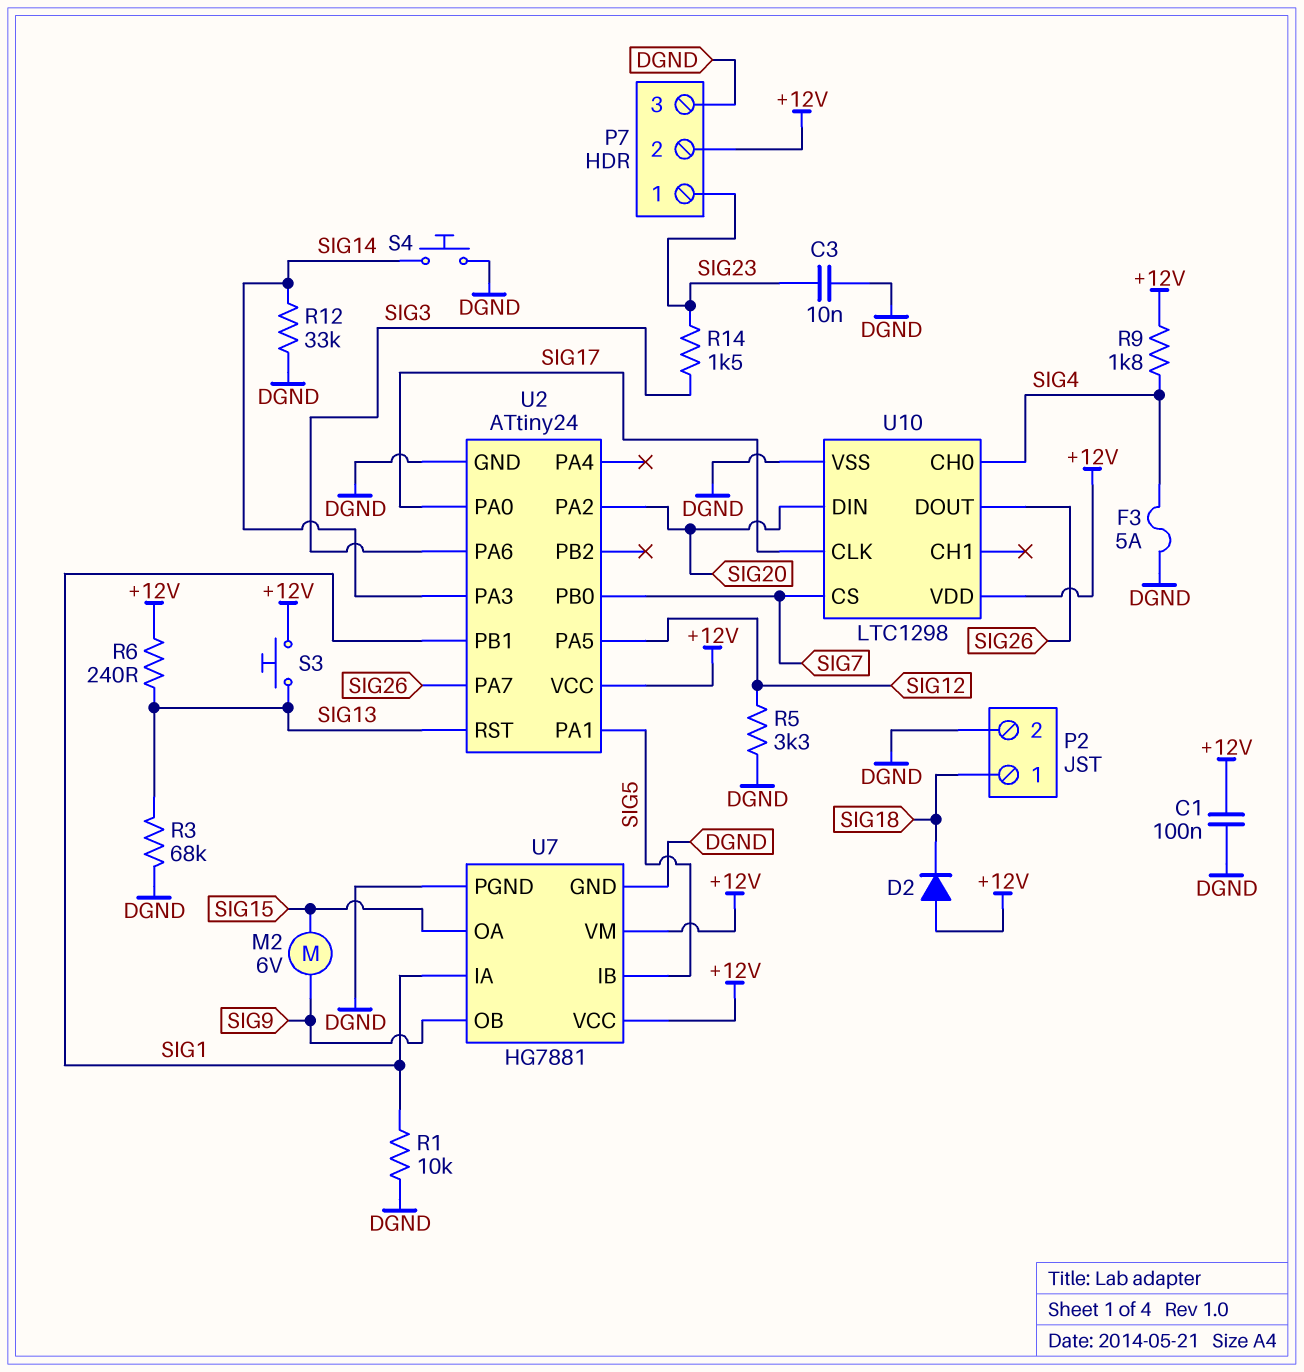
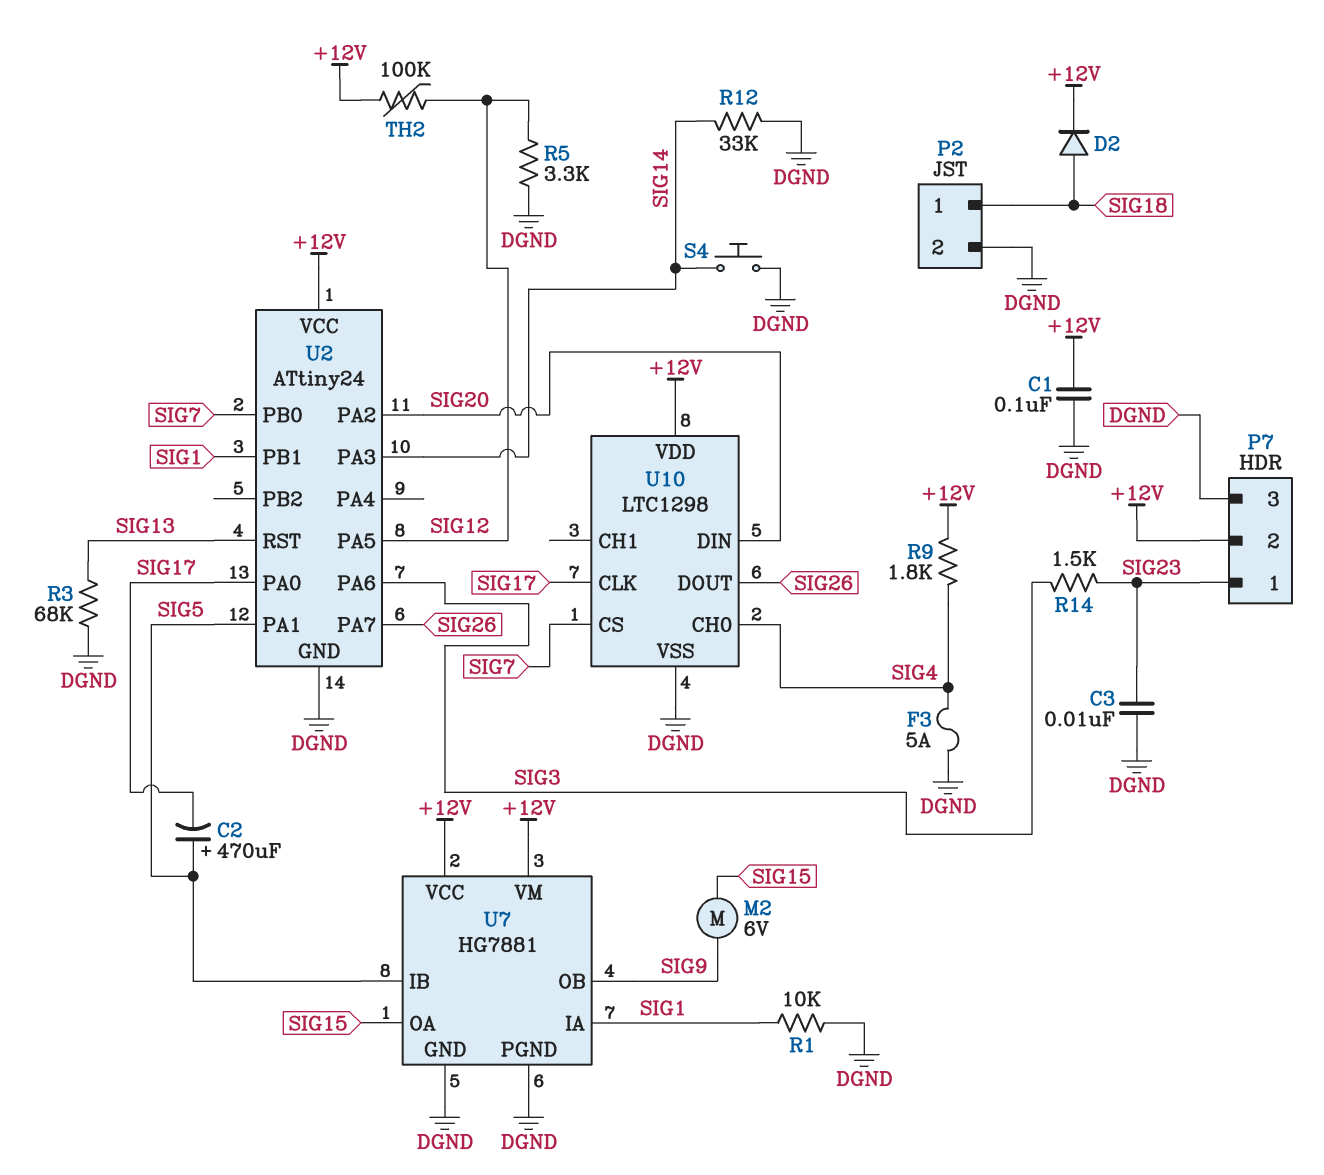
C2: none -> 470uF (plus SIG5, minus SIG17)
D2: diode (A +12V, K SIG18) -> diode (A SIG18, K +12V)
R6: 240 (+12V, SIG13) -> none
S3: button (+12V, SIG13) -> none
TH2: none -> 100k (+12V, SIG12)

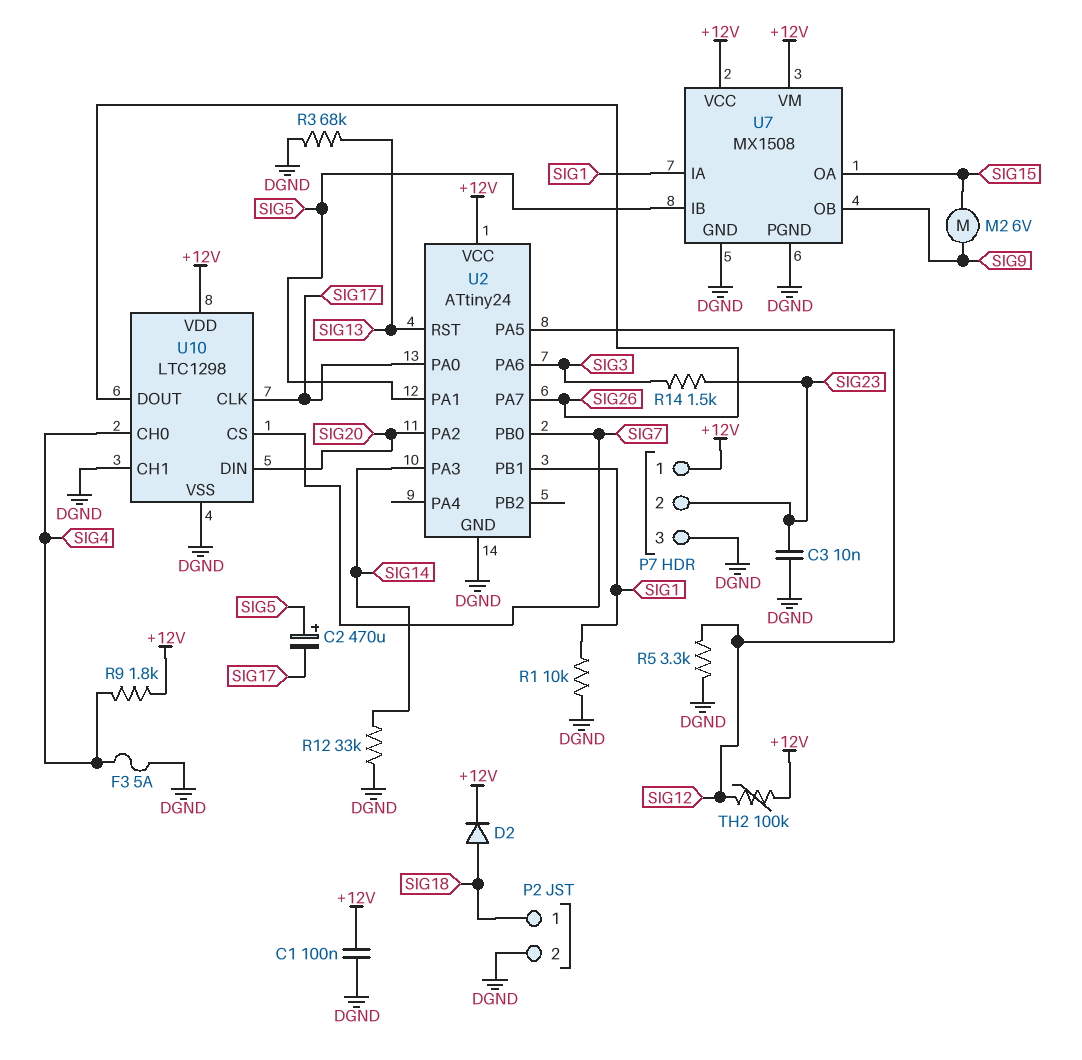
P7 pin 1: SIG23 -> +12V
P7 pin 2: +12V -> SIG23
S4: button (DGND, SIG14) -> none
U7: HG7881 -> MX1508
U10 pin CH1: none -> DGND

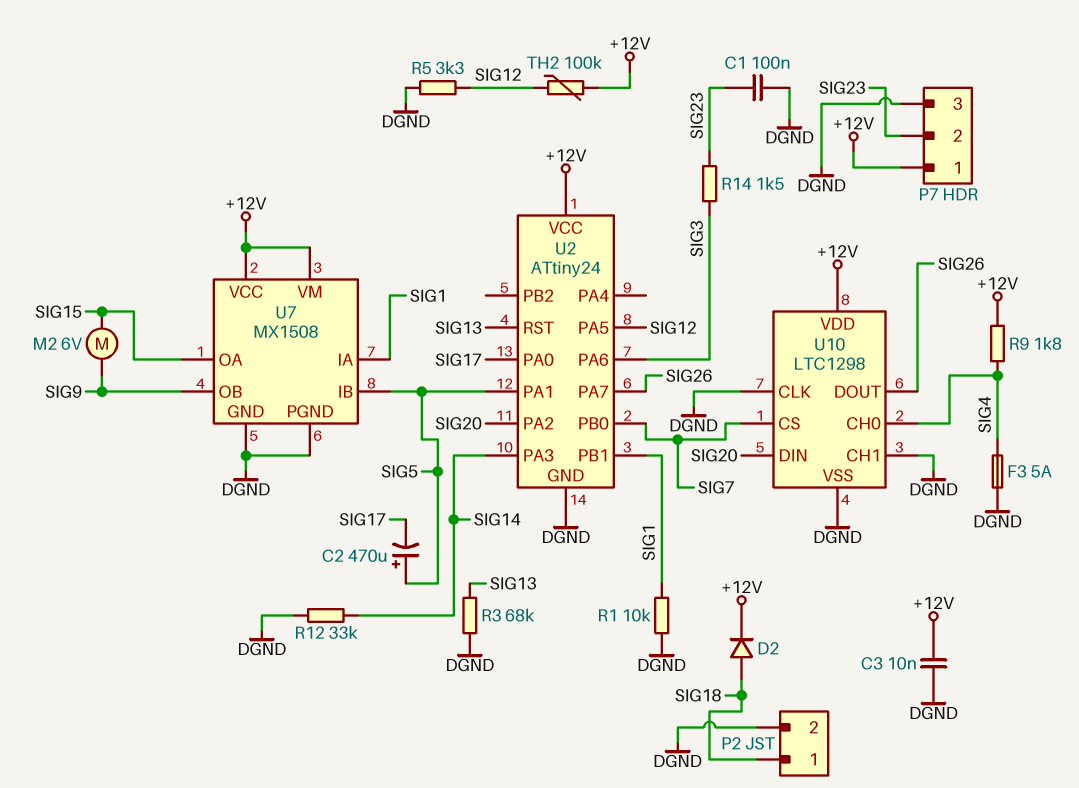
C1: 100nF (+12V, DGND) -> 100nF (DGND, SIG23)
C3: 10nF (DGND, SIG23) -> 10nF (+12V, DGND)
U10 pin CLK: SIG17 -> DGND

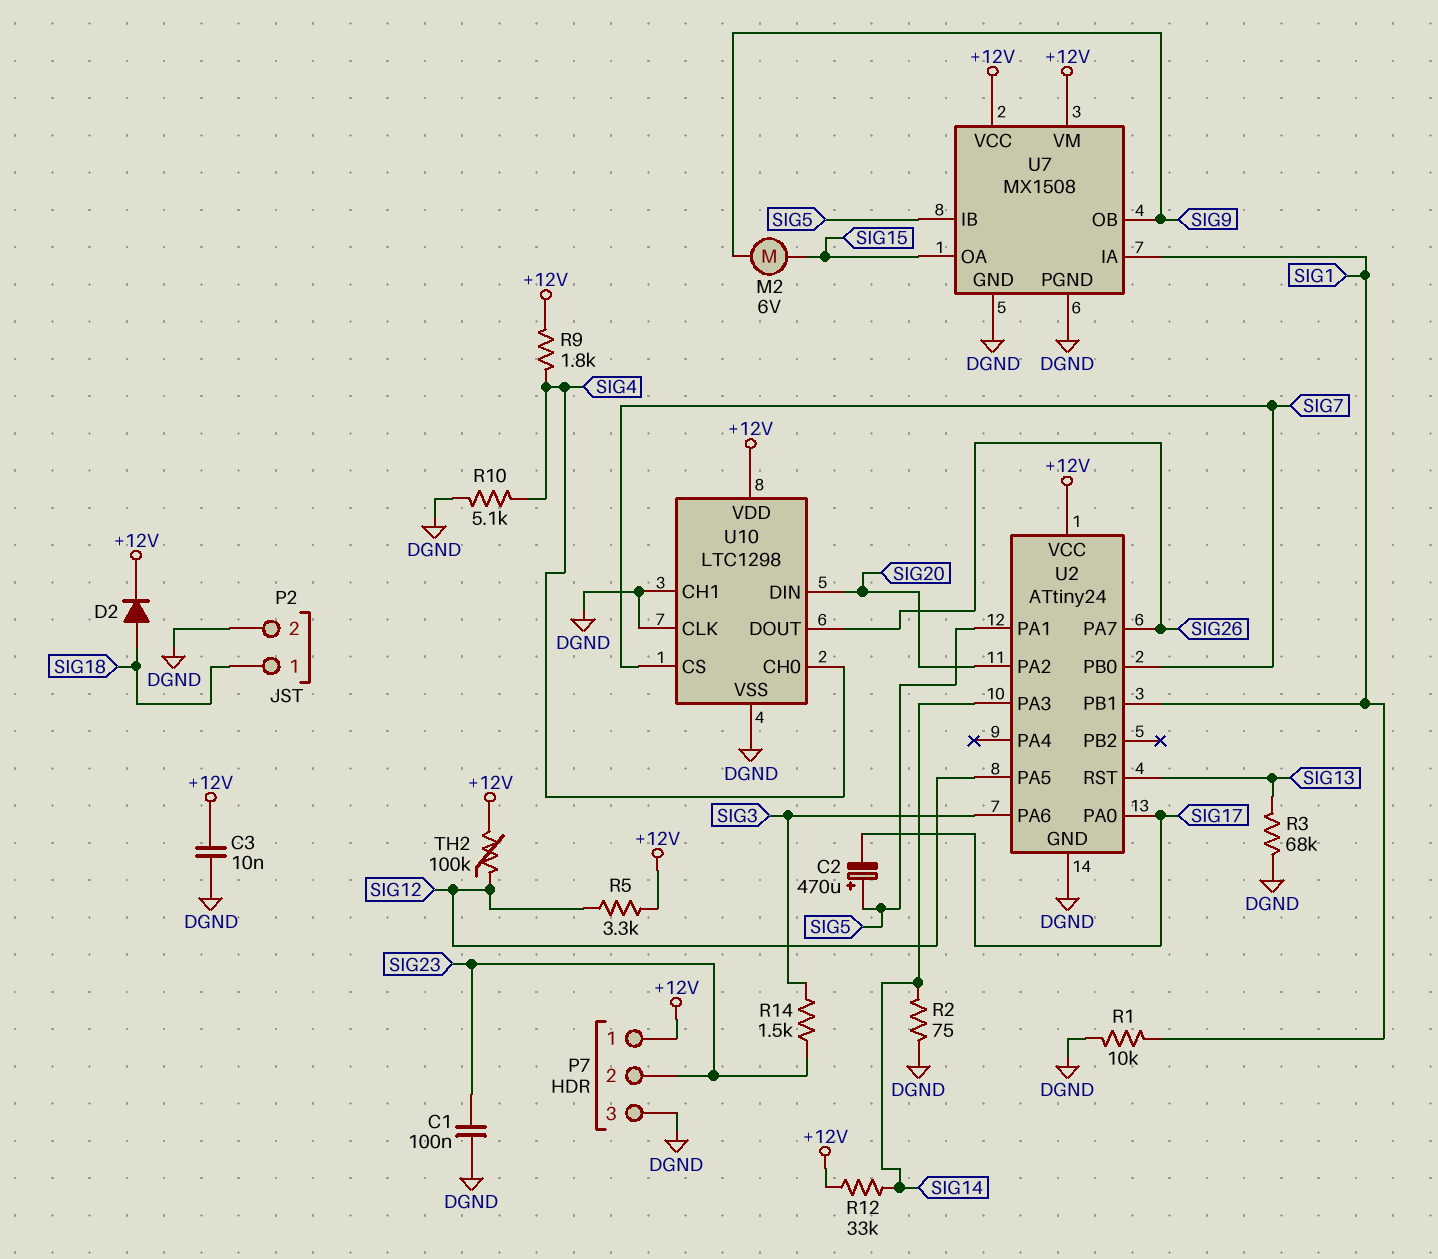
F3: 5A (DGND, SIG4) -> none
R2: none -> 75 (DGND, SIG14)
R5: 3.3k (DGND, SIG12) -> 3.3k (+12V, SIG12)
R10: none -> 5.1k (DGND, SIG4)
R12: 33k (DGND, SIG14) -> 33k (+12V, SIG14)

